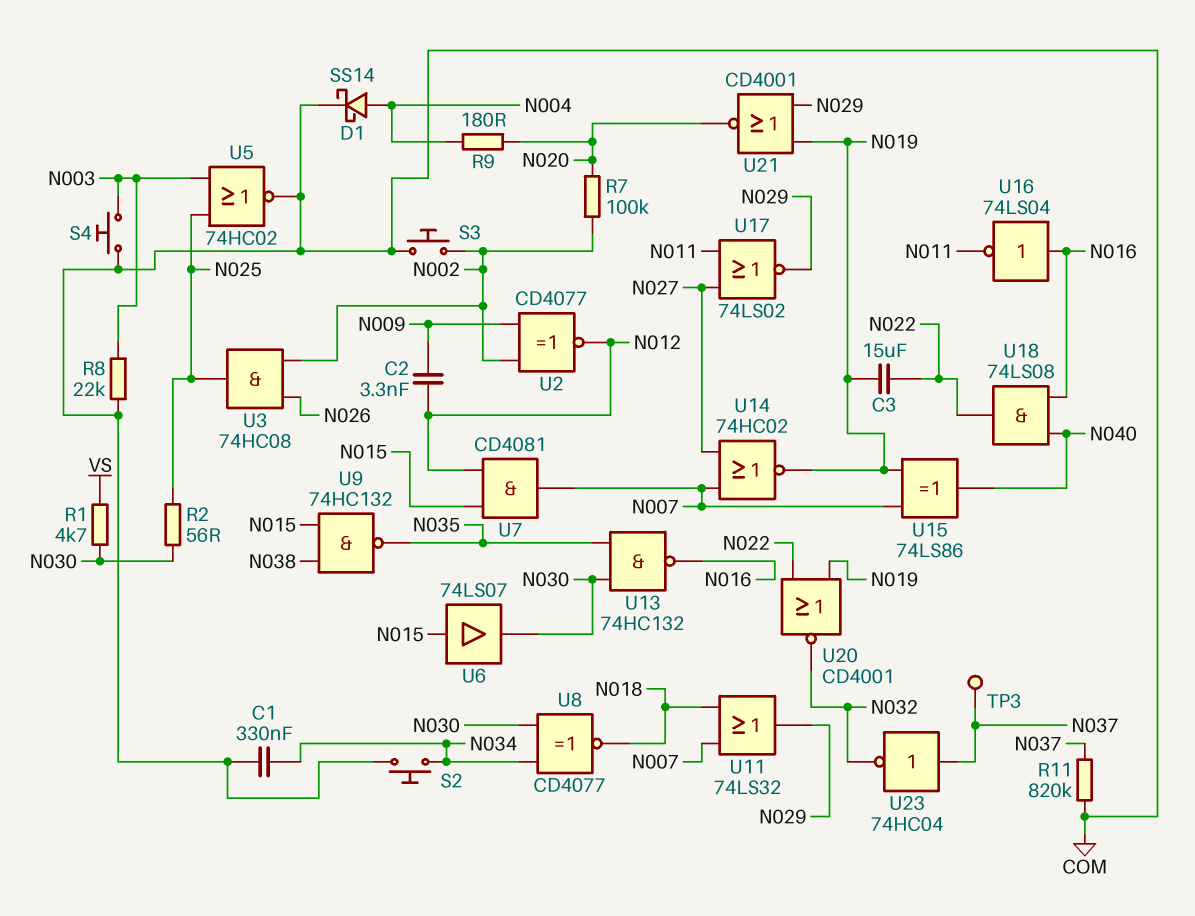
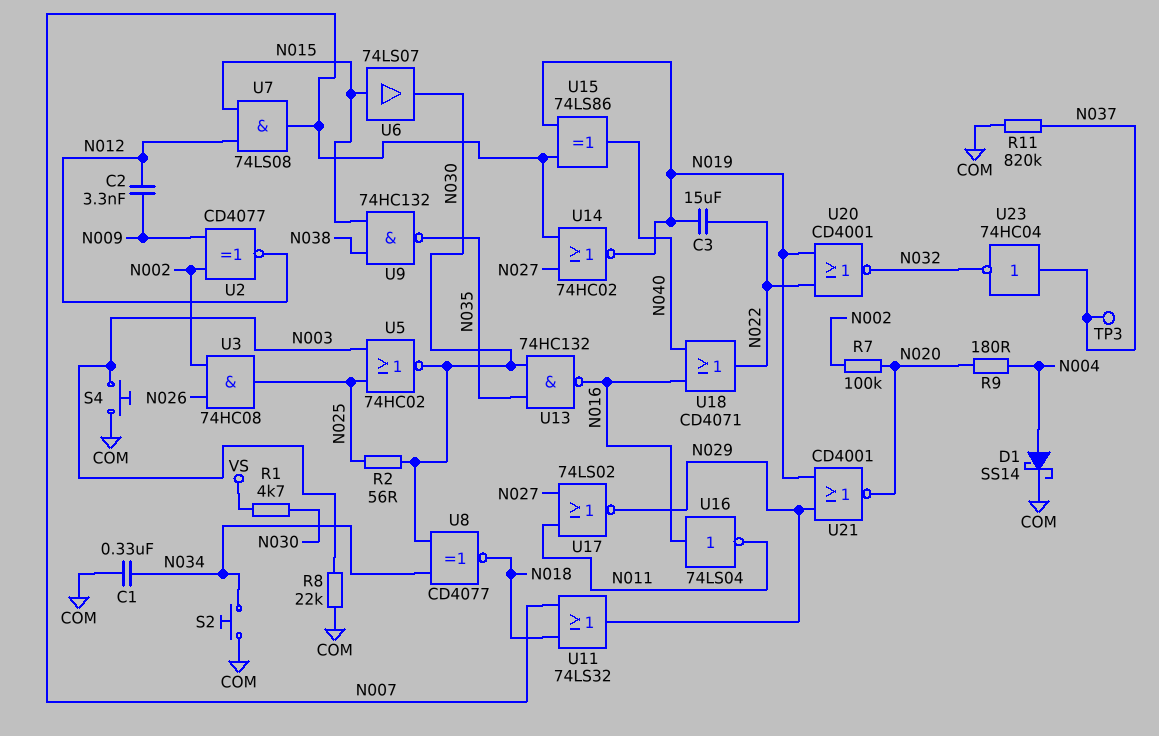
S3: button (COM, N002) -> none
U5: NOR 74HC02 (in N003, in N025, out COM) -> NOR 74HC02 (in N003, in N025, out N030)
U7: AND CD4081 (in N012, in N015, out N007) -> AND 74LS08 (in N012, in N015, out N007)
U18: AND 74LS08 (in N016, in N040, out N022) -> OR CD4071 (in N016, in N040, out N022)

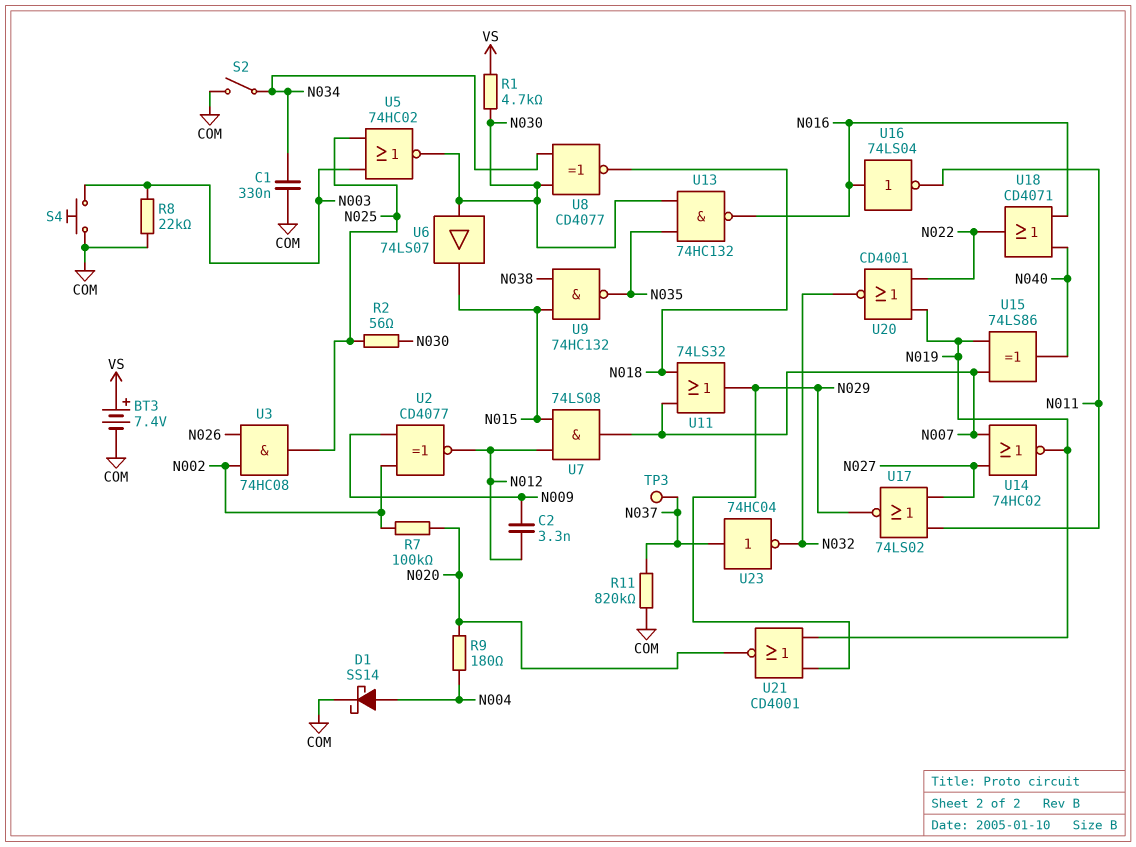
BT3: none -> 7.4V (plus VS, minus COM)
C3: 15uF (N019, N022) -> none
S2: button (COM, N034) -> switch (COM, N034)
U6: buffer 74LS07 (in N015, out N030) -> buffer 74LS07 (in N030, out N015)

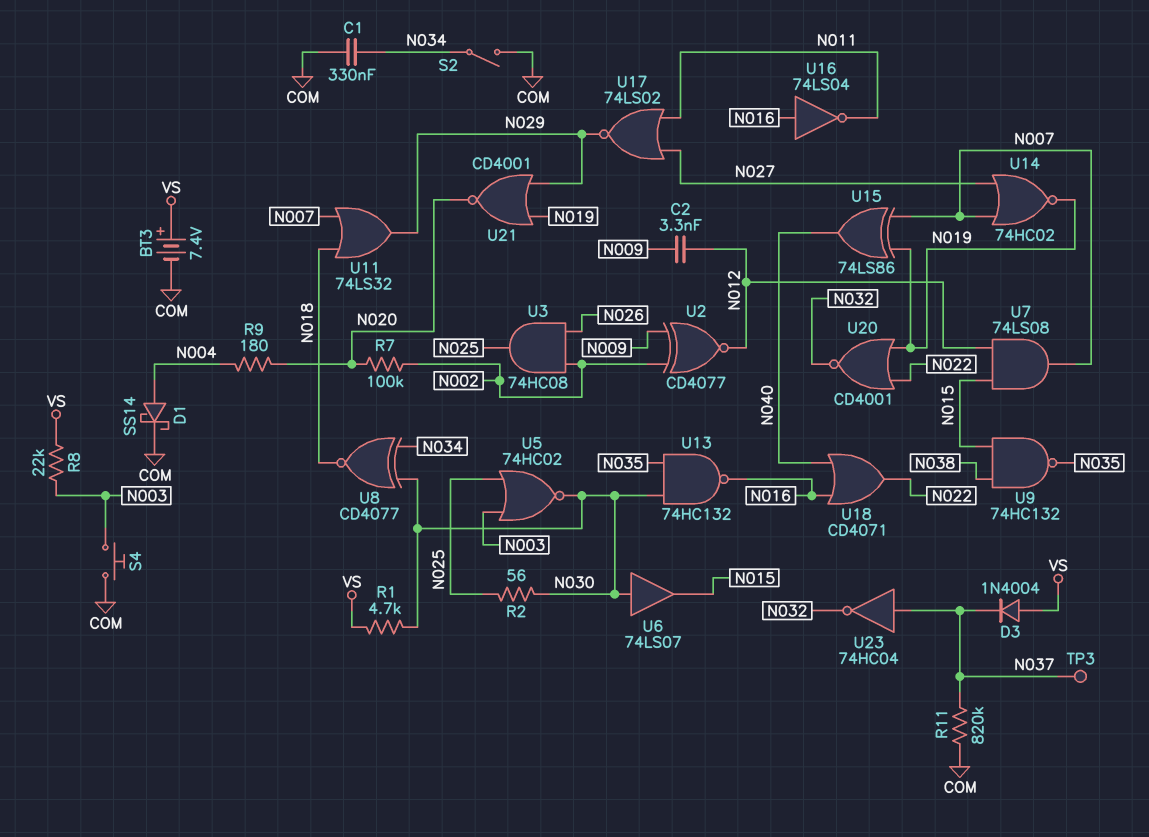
D3: none -> diode 1N4004 (A VS, K N037)
R8: 22k (COM, N003) -> 22k (N003, VS)

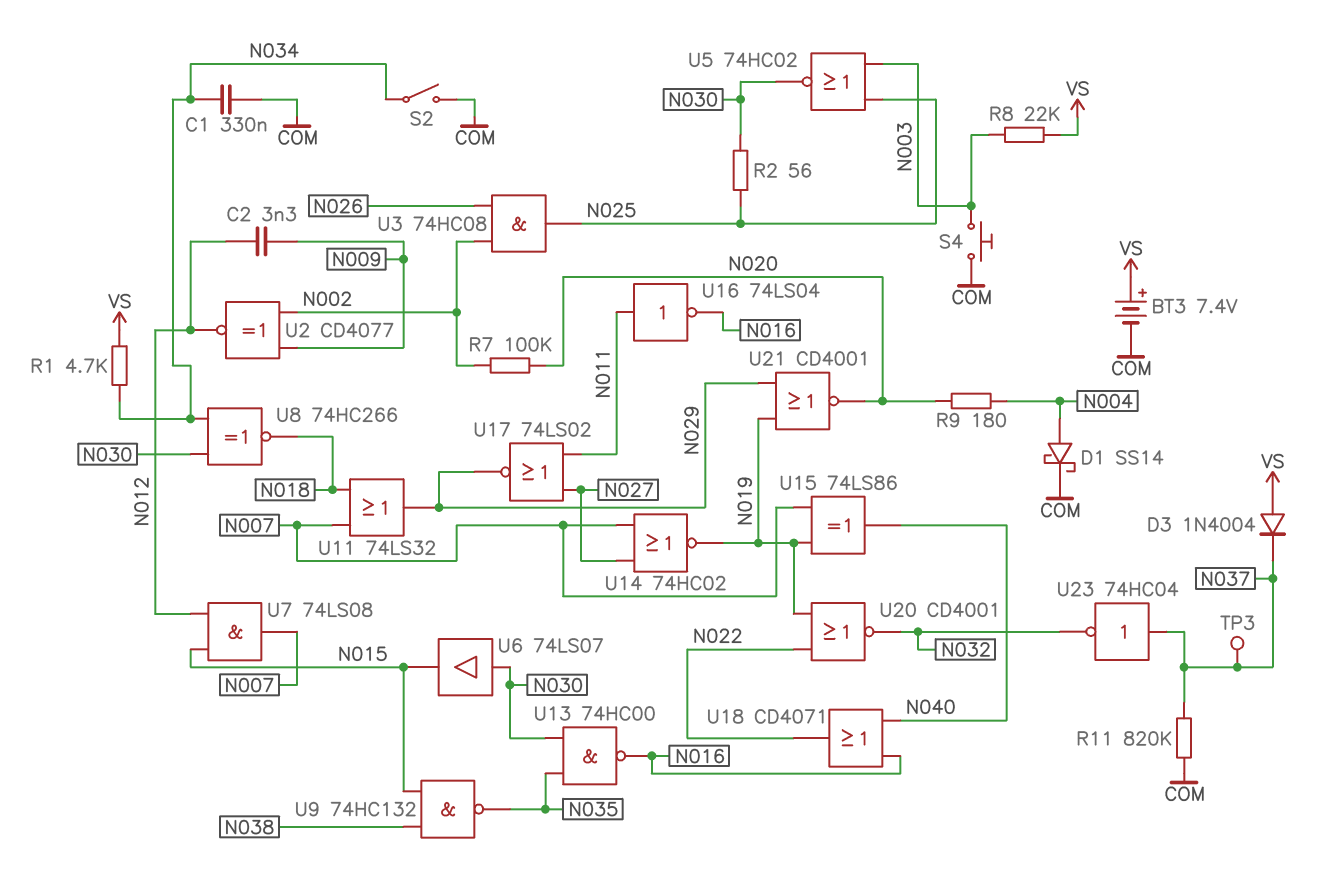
R1: 4.7k (N030, VS) -> 4.7k (N034, VS)
U8: XNOR CD4077 (in N030, in N034, out N018) -> XNOR 74HC266 (in N030, in N034, out N018)
U13: NAND 74HC132 (in N030, in N035, out N016) -> NAND 74HC00 (in N030, in N035, out N016)
U16: NOT 74LS04 (in N016, out N011) -> NOT 74LS04 (in N011, out N016)

